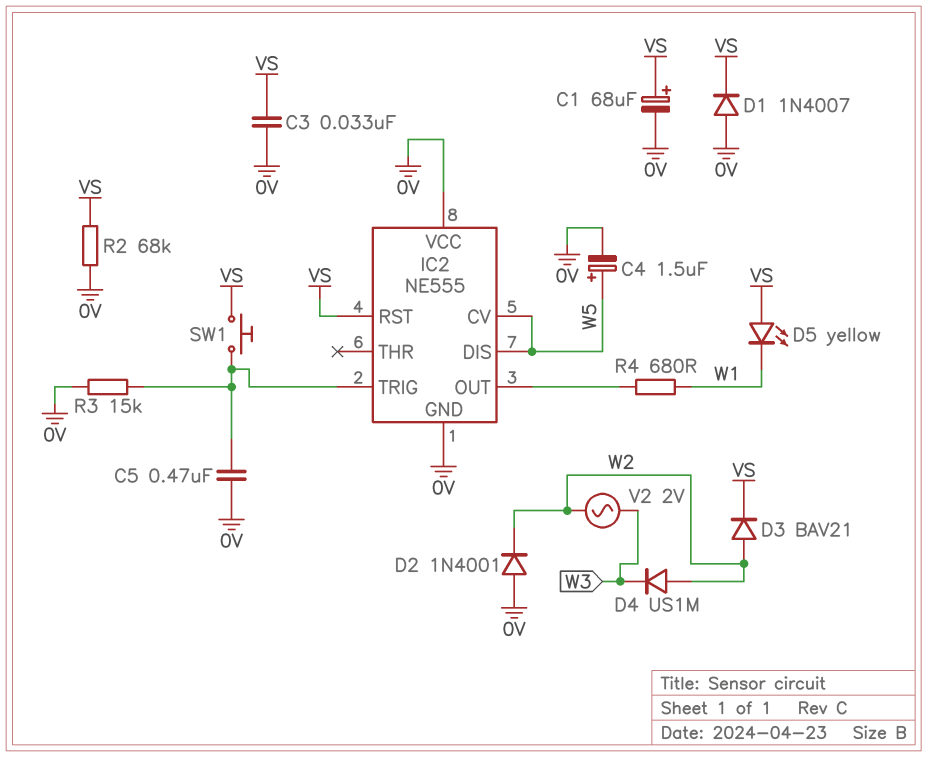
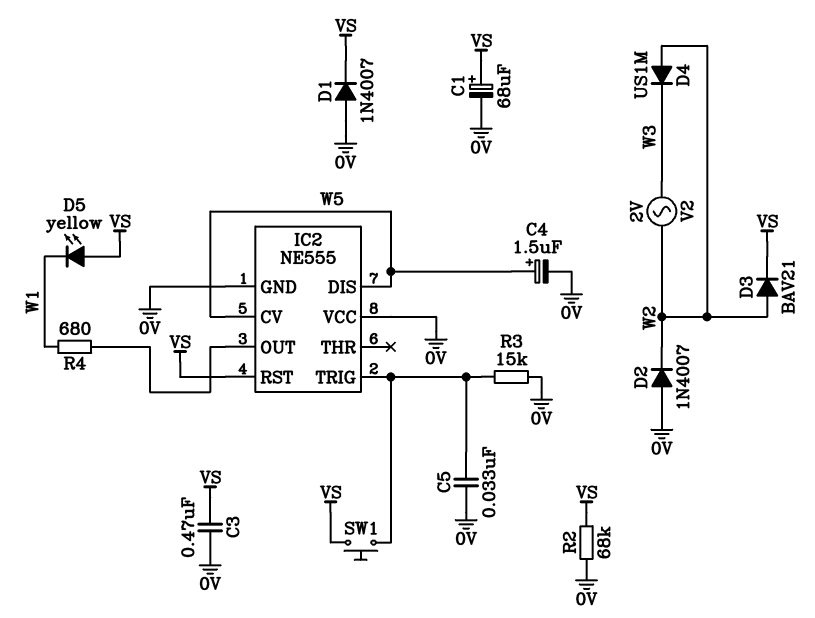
C3: 33nF (0V, VS) -> 470nF (0V, VS)
C5: 470nF (0V, IC2/TRIG) -> 33nF (0V, IC2/TRIG)
D2: diode 1N4001 (A 0V, K W2) -> diode 1N4007 (A 0V, K W2)

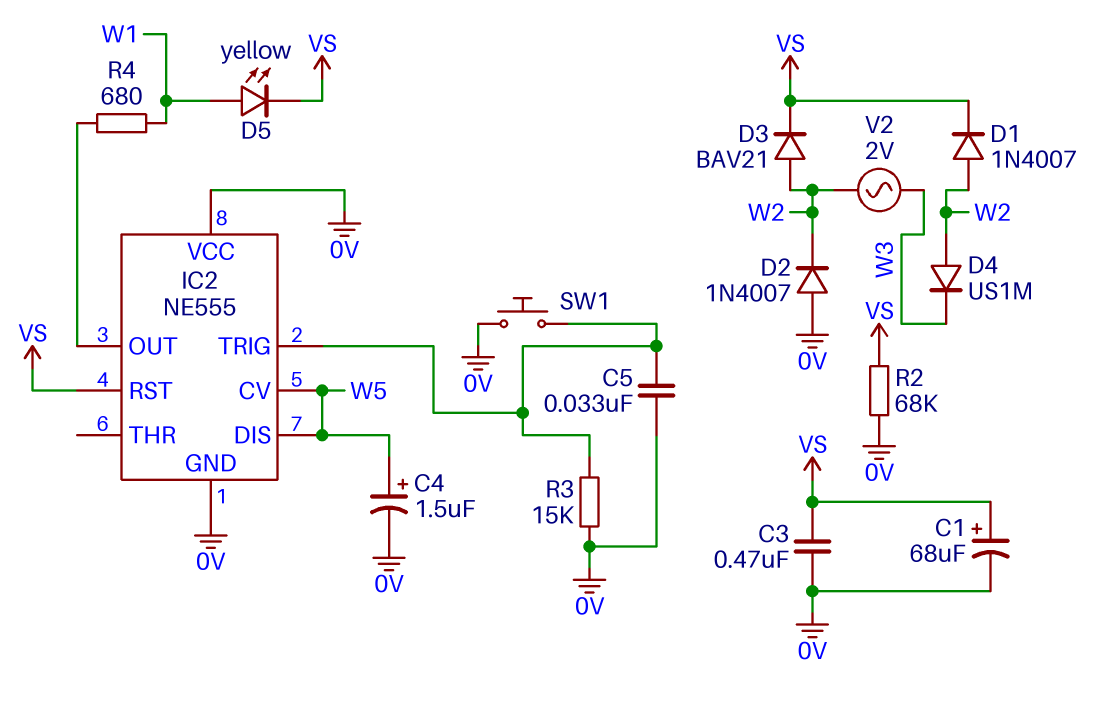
D1: diode 1N4007 (A 0V, K VS) -> diode 1N4007 (A W2, K VS)
D5: LED yellow (A VS, K W1) -> LED yellow (A W1, K VS)
SW1: button (IC2/TRIG, VS) -> button (0V, IC2/TRIG)

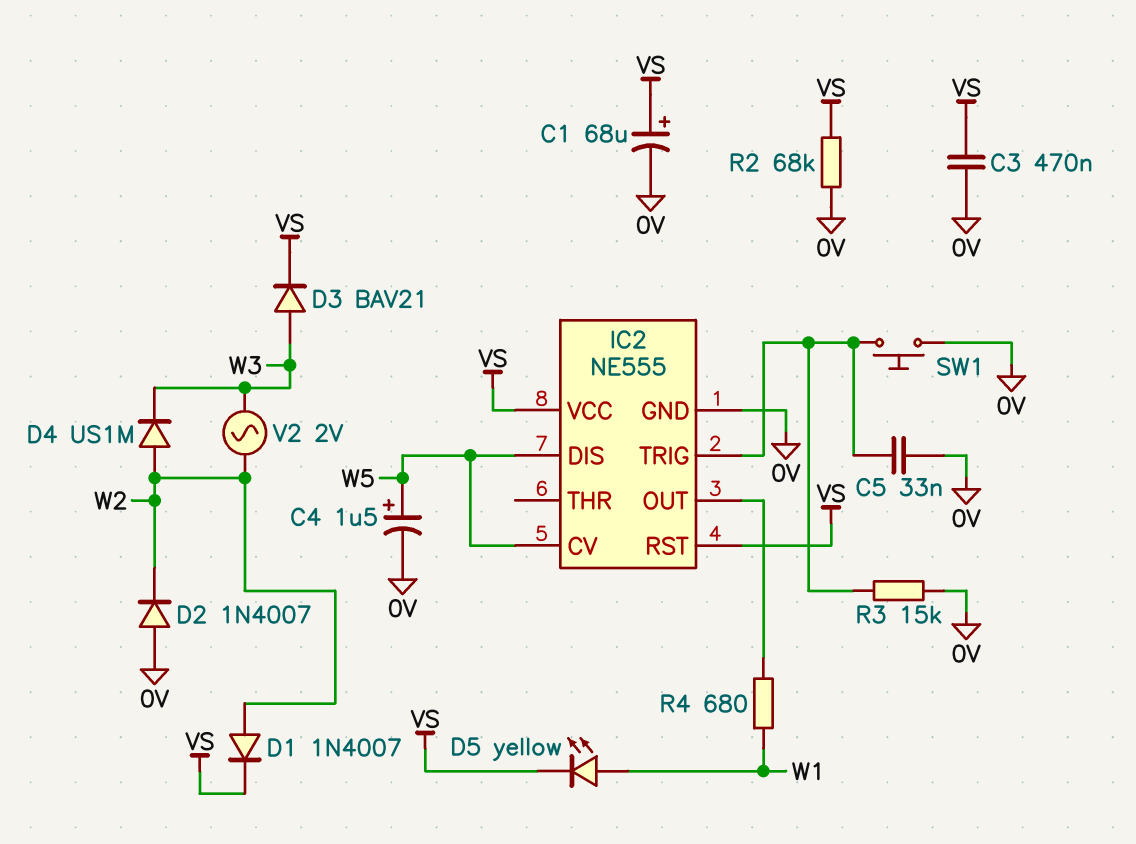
D3: diode BAV21 (A W2, K VS) -> diode BAV21 (A W3, K VS)
IC2 pin VCC: 0V -> VS

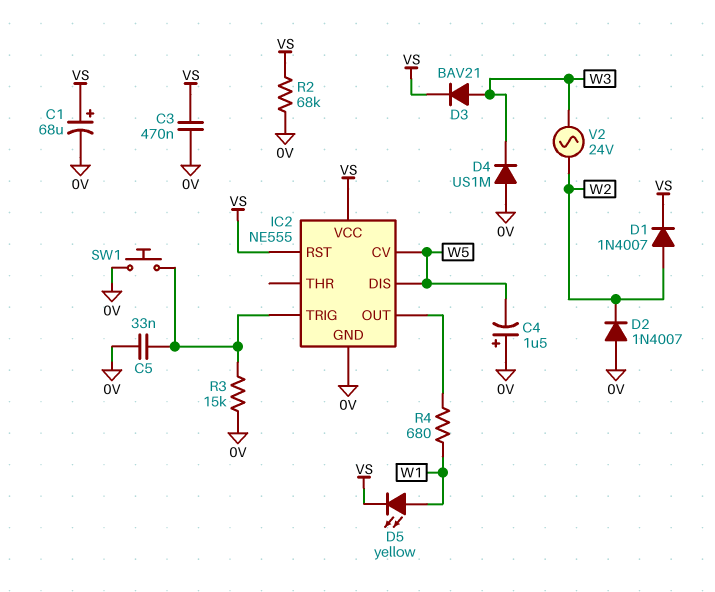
C4: 1.5uF (plus W5, minus 0V) -> 1.5uF (plus 0V, minus W5)
D4: diode US1M (A W2, K W3) -> diode US1M (A 0V, K W3)
V2: AC 2V (W2, W3) -> AC 24V (W2, W3)

